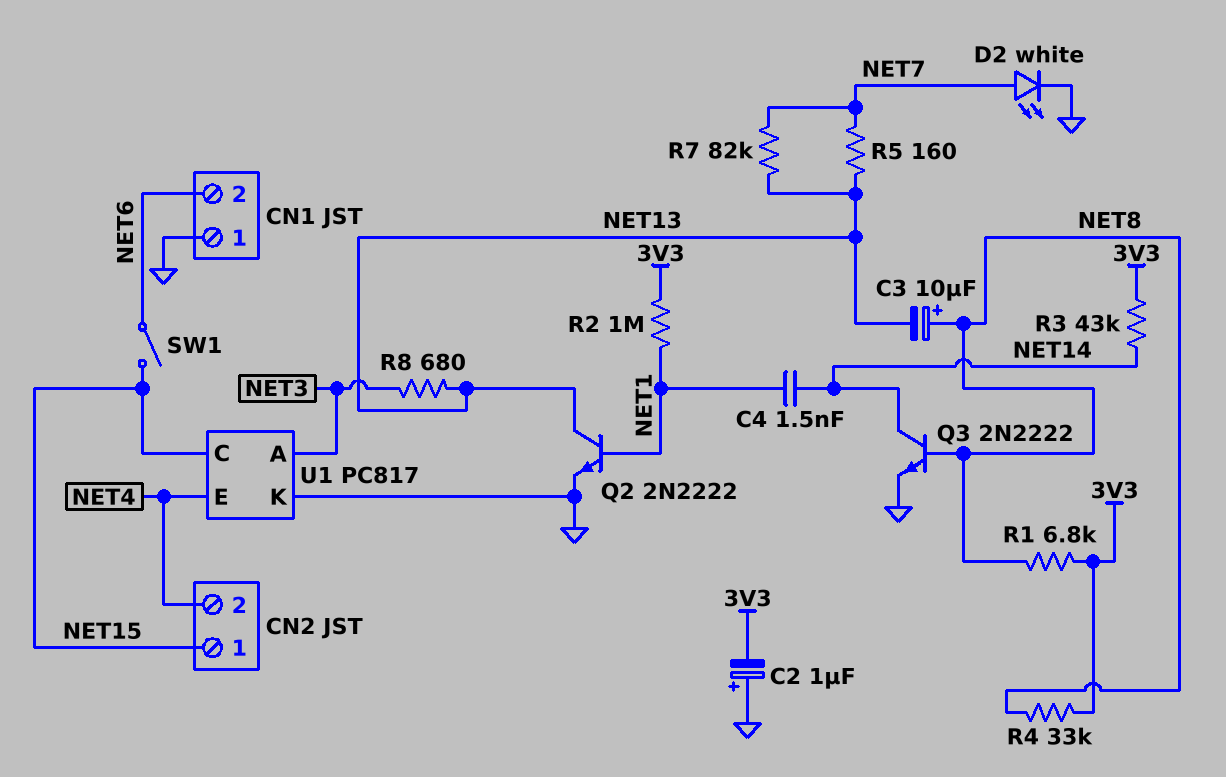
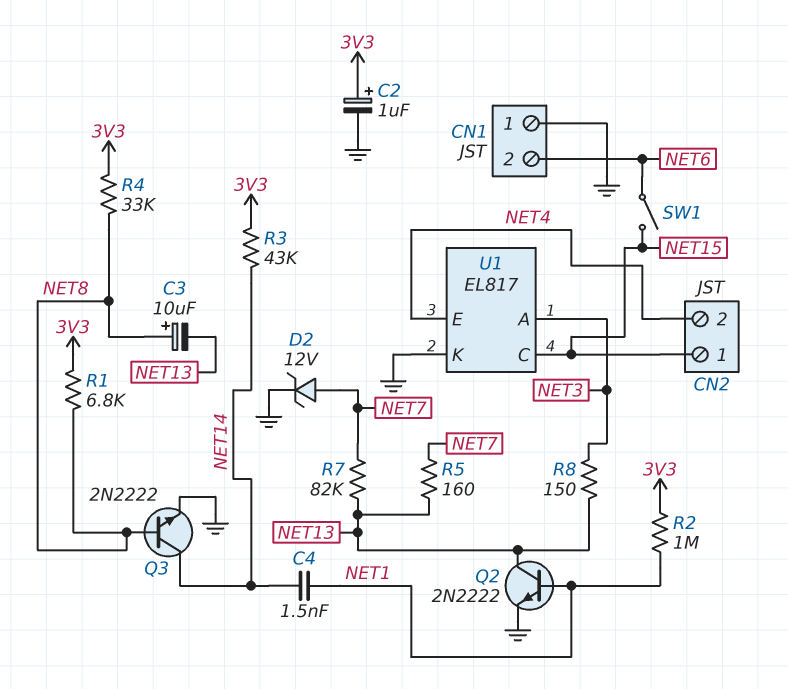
C2: 1uF (plus GND, minus 3V3) -> 1uF (plus 3V3, minus GND)
D2: LED white (A NET7, K GND) -> zener 12V (A NET7, K GND)
R8: 680 (NET3, NET13) -> 150 (NET3, NET13)
U1: PC817 -> EL817

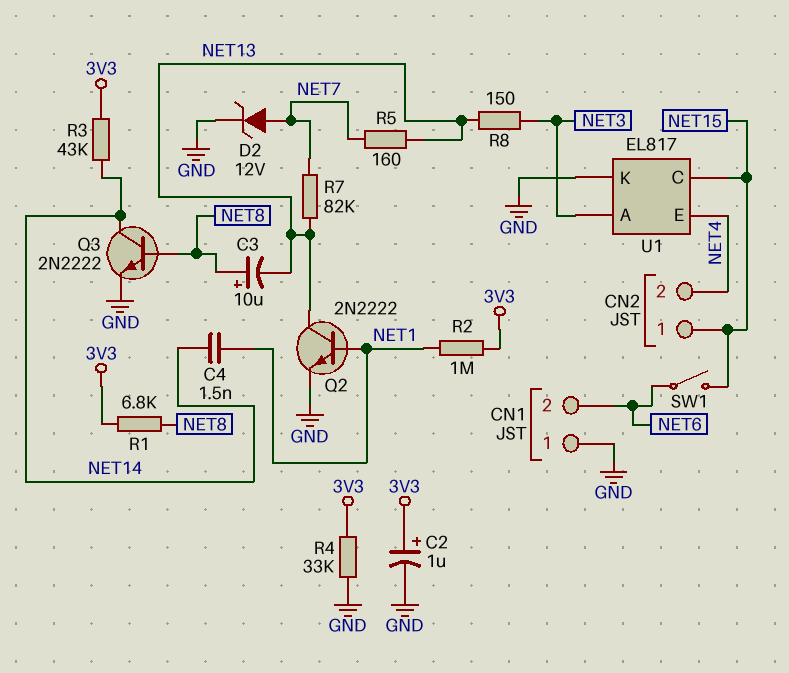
R4: 33k (3V3, NET8) -> 33k (3V3, GND)

